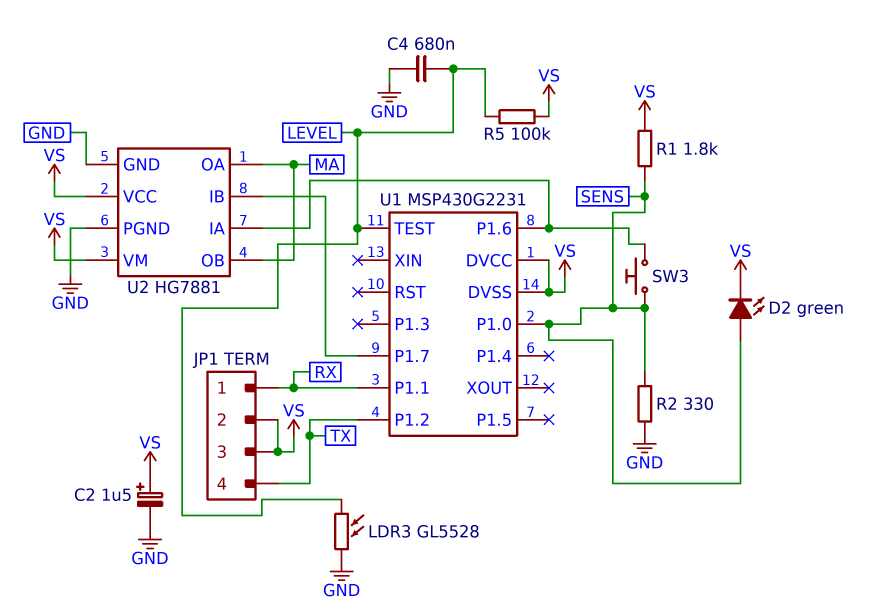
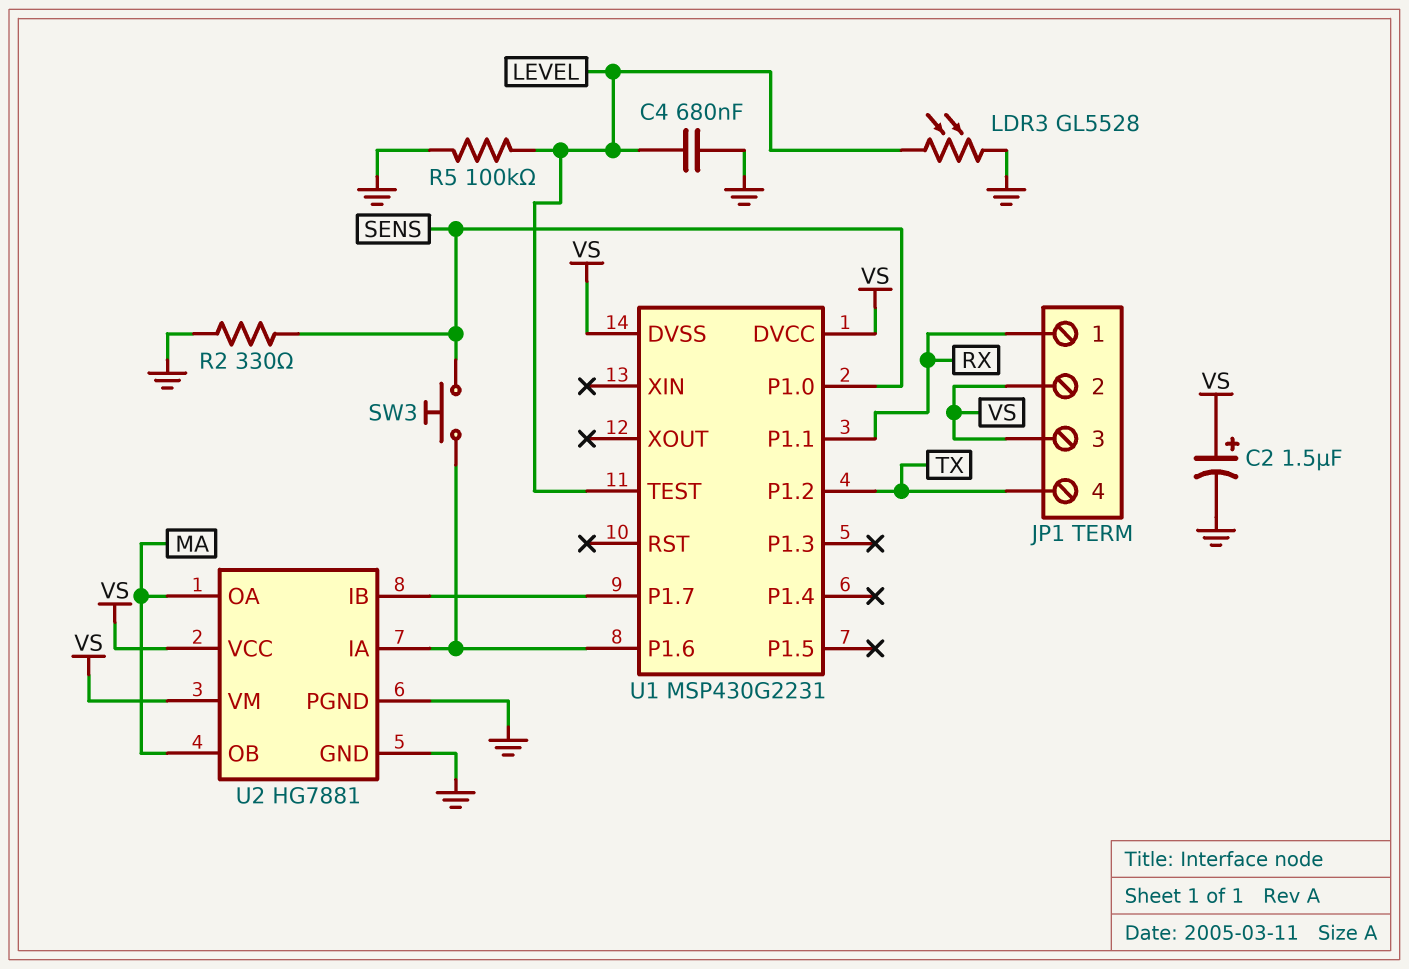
D2: LED green (A SENS, K VS) -> none
R1: 1.8k (SENS, VS) -> none
R5: 100k (LEVEL, VS) -> 100k (GND, LEVEL)

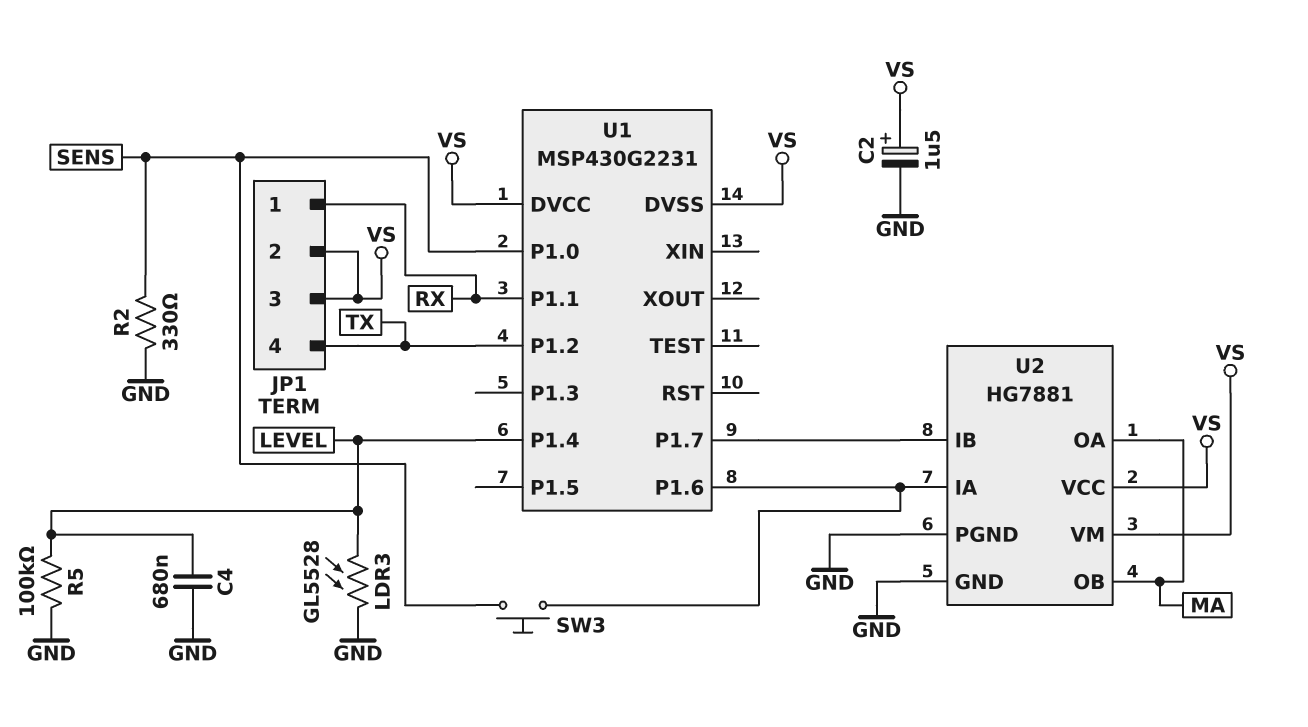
U1 pin P1.4: none -> LEVEL
U1 pin TEST: LEVEL -> none

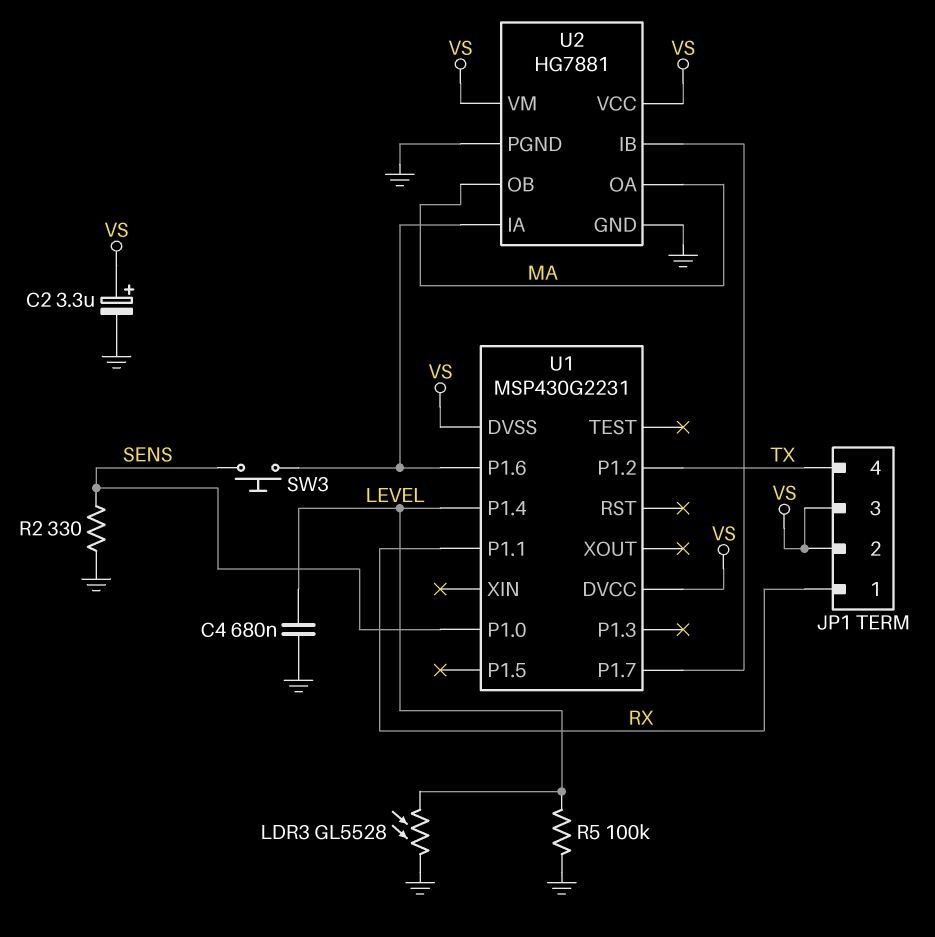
C2: 1.5uF (plus VS, minus GND) -> 3.3uF (plus VS, minus GND)

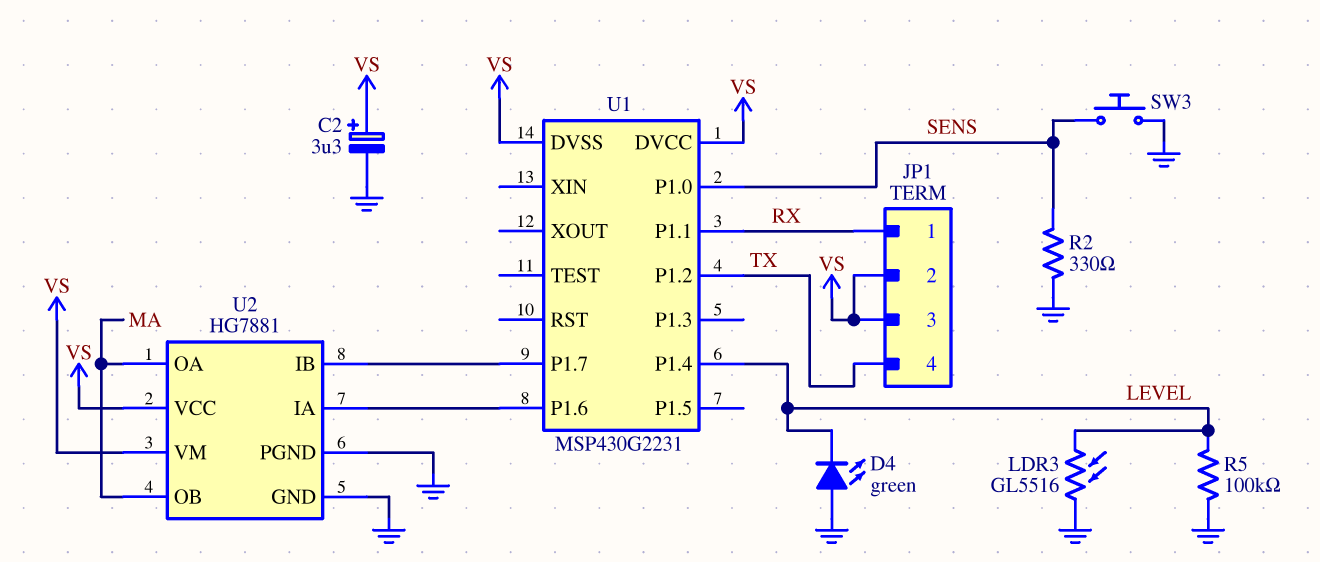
C4: 680nF (GND, LEVEL) -> none
D4: none -> LED green (A GND, K LEVEL)
LDR3: GL5528 (GND, LEVEL) -> GL5516 (GND, LEVEL)
SW3: button (SENS, U1/P1.6) -> button (GND, SENS)

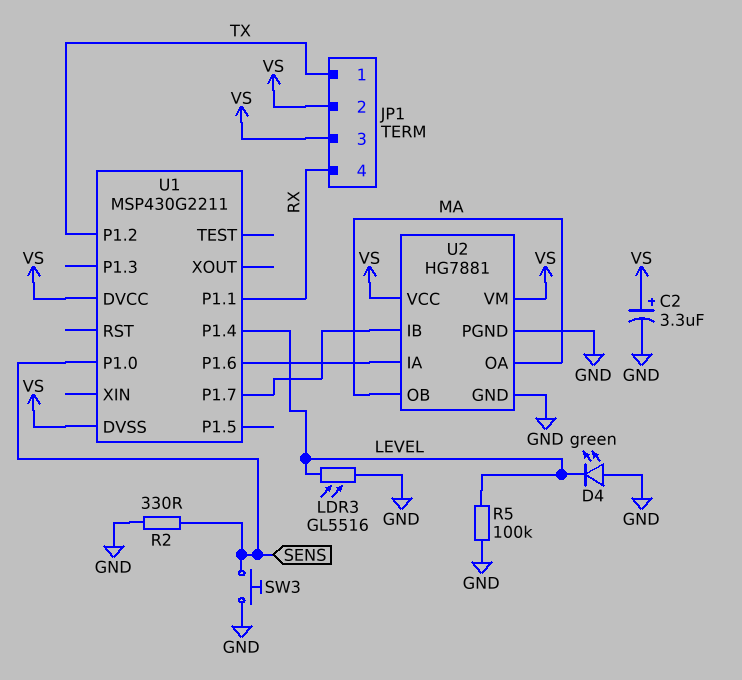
JP1 pin 1: RX -> TX
JP1 pin 4: TX -> RX
U1: MSP430G2231 -> MSP430G2211

